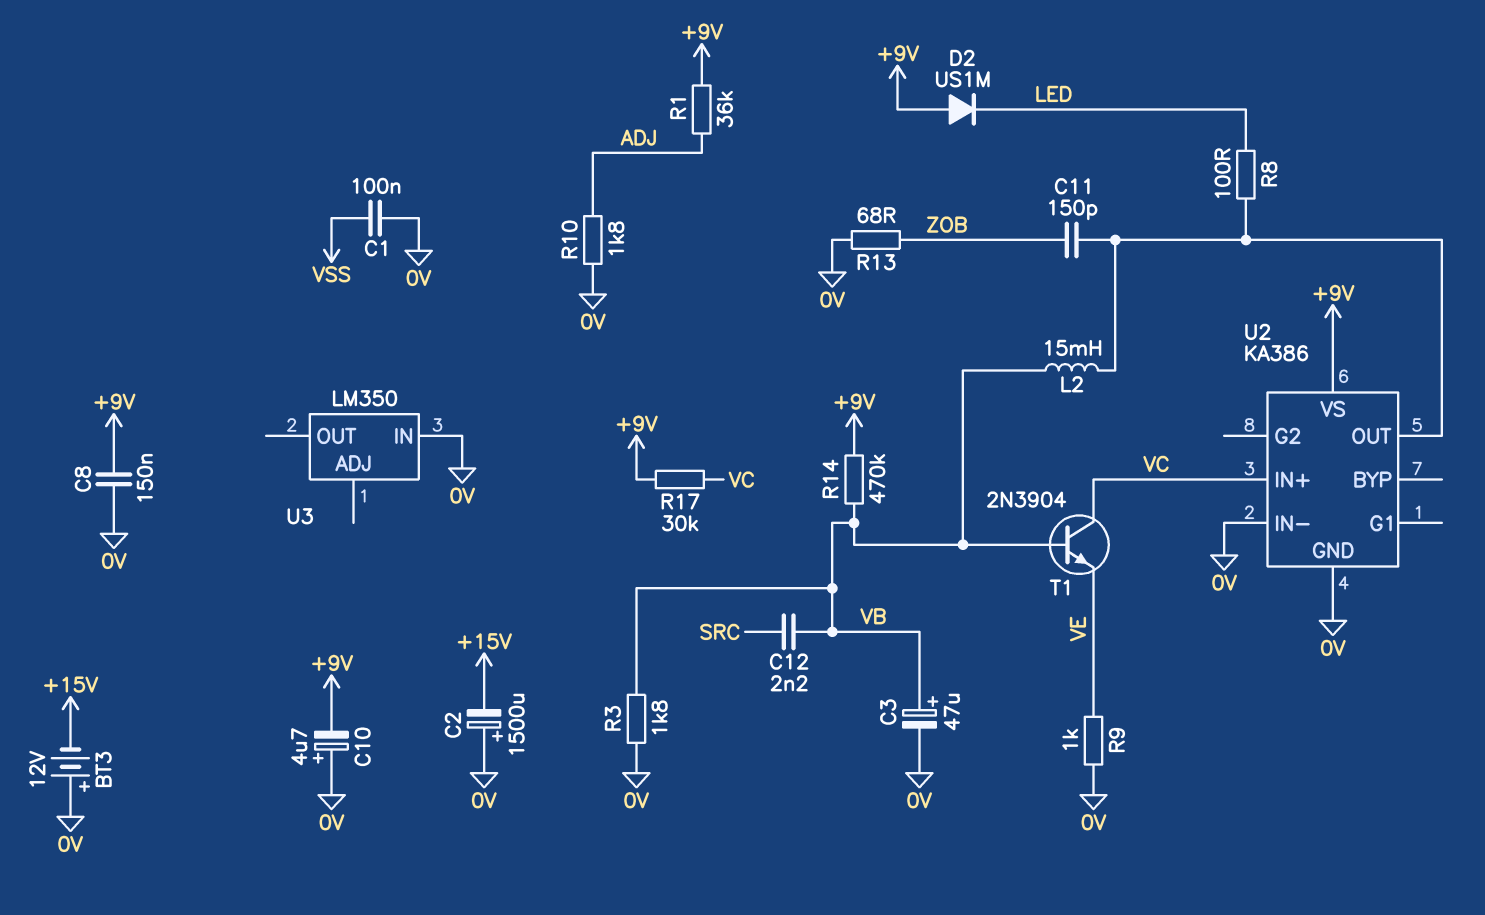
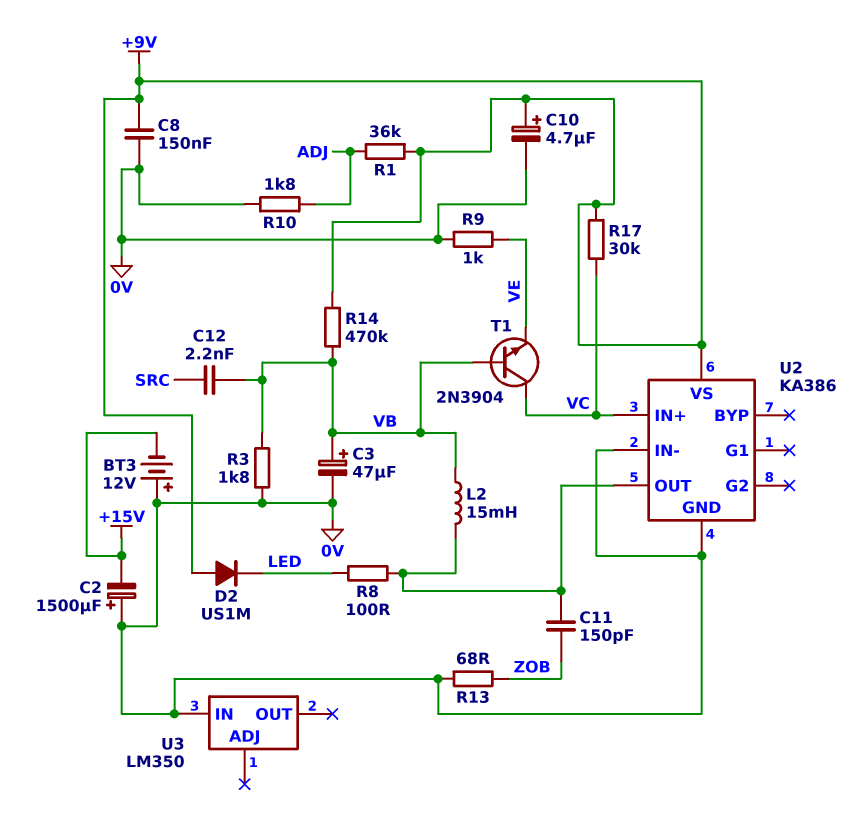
C1: 100nF (0V, VSS) -> none
C10: 4.7uF (plus 0V, minus +9V) -> 4.7uF (plus +9V, minus 0V)

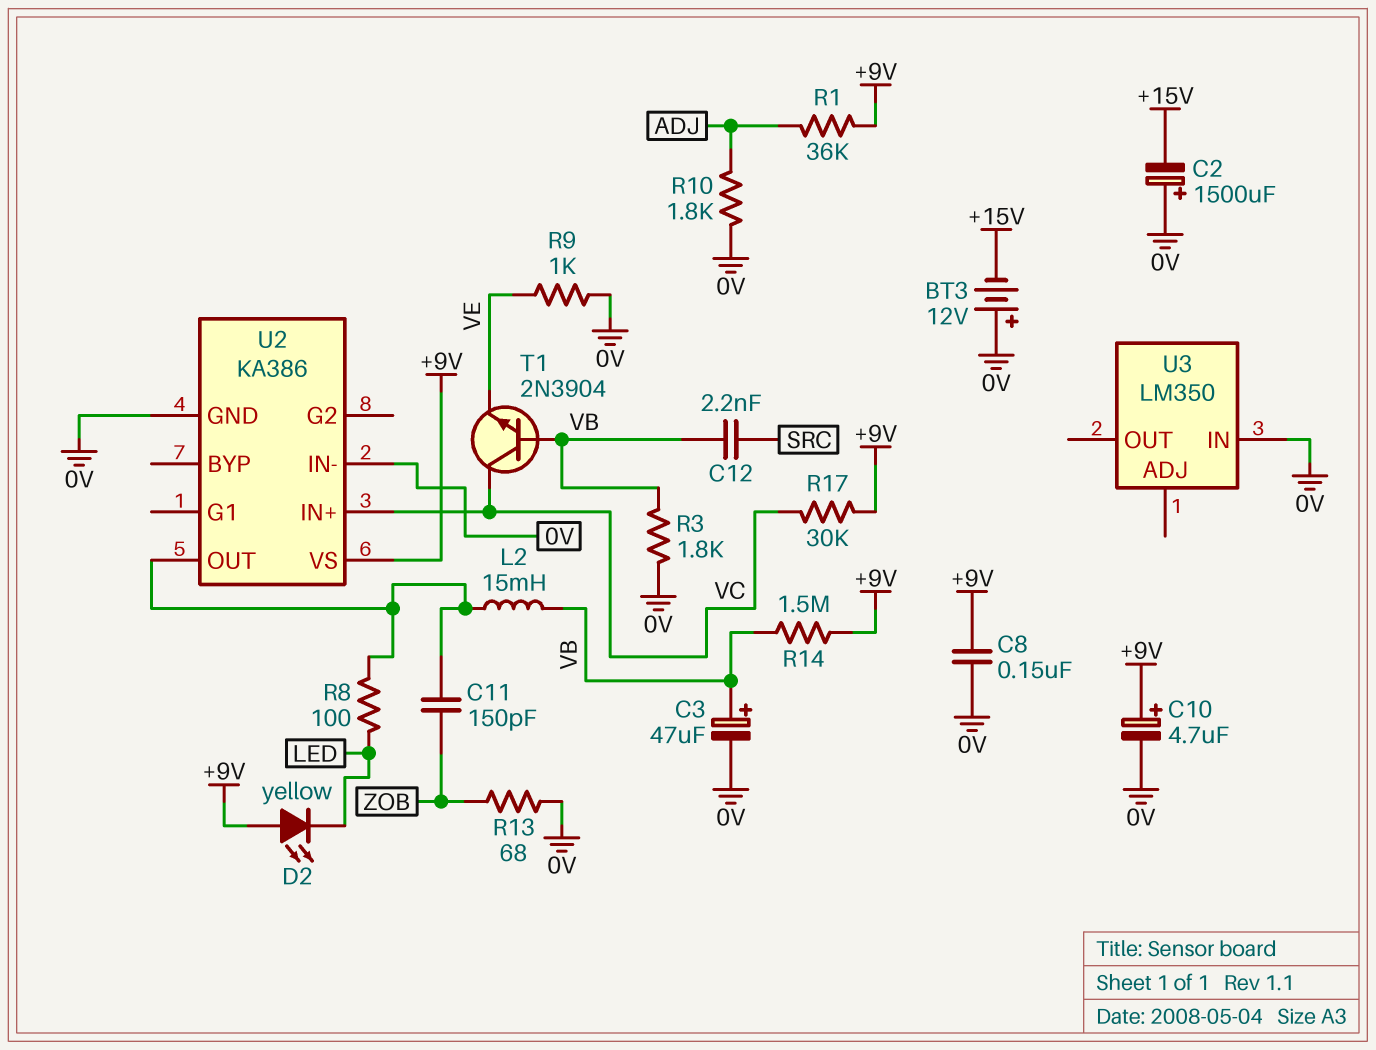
D2: diode US1M (A +9V, K LED) -> LED yellow (A +9V, K LED)
R14: 470k (+9V, VB) -> 1.5M (+9V, VB)

